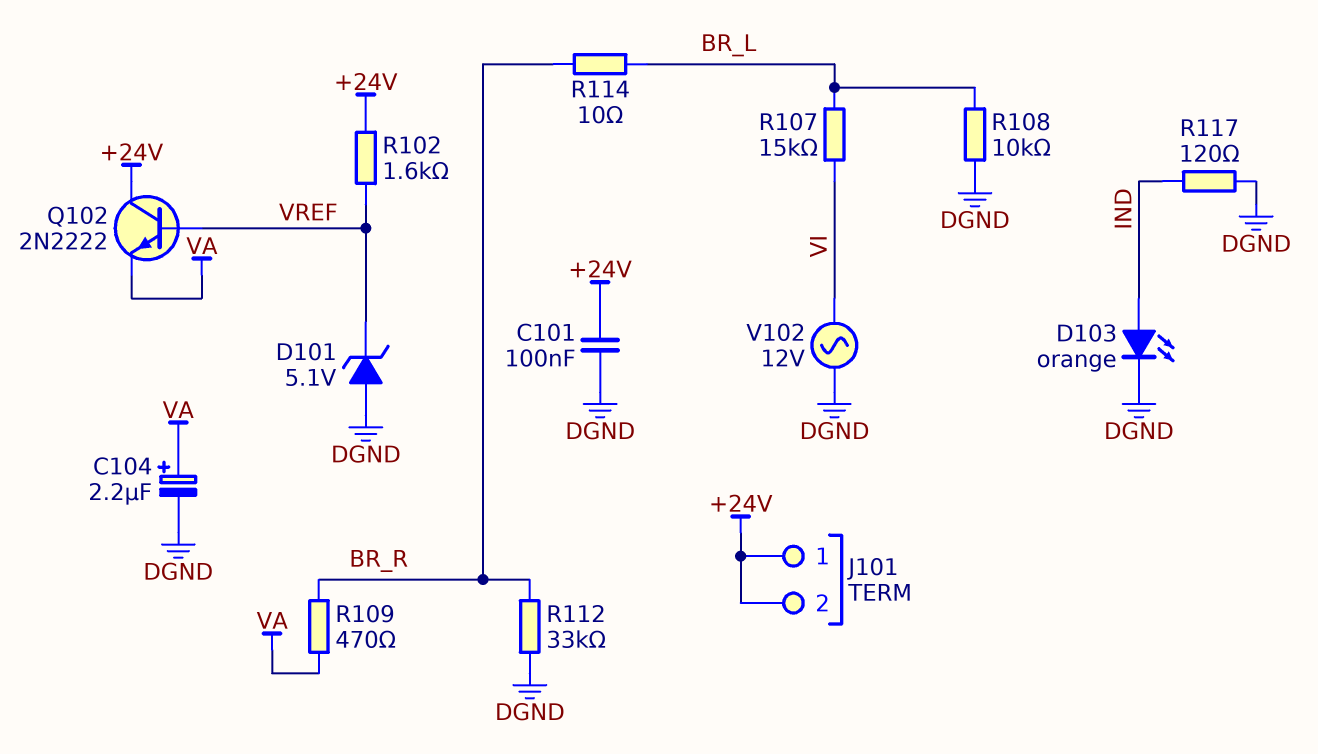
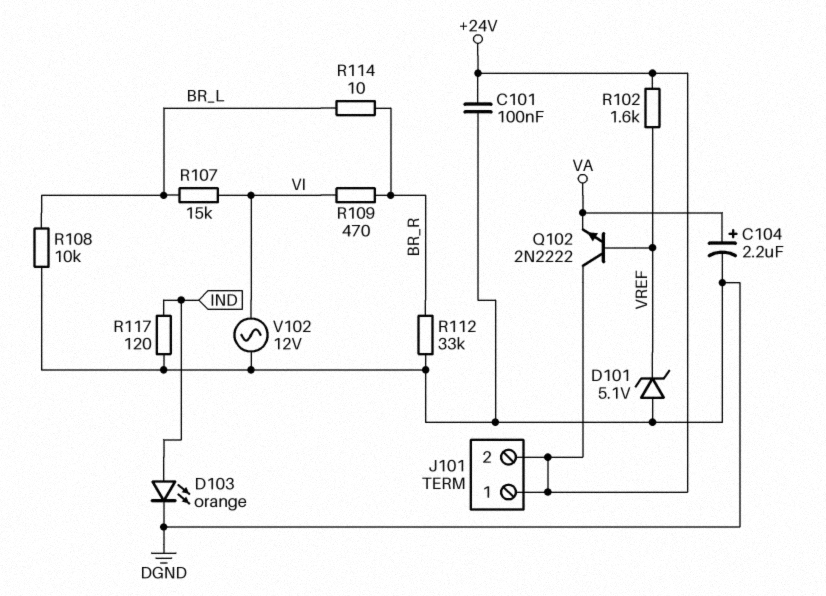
R109: 470 (BR_R, VA) -> 470 (BR_R, VI)

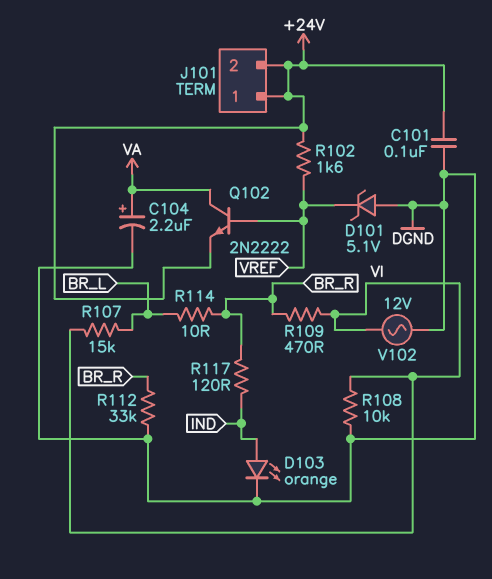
Q102: NPN 2N2222 (B VREF, C +24V, E VA) -> NPN 2N2222 (B VREF, C VA, E +24V)
R108: 10k (BR_L, DGND) -> 10k (DGND, VI)
R117: 120 (DGND, IND) -> 120 (BR_R, IND)

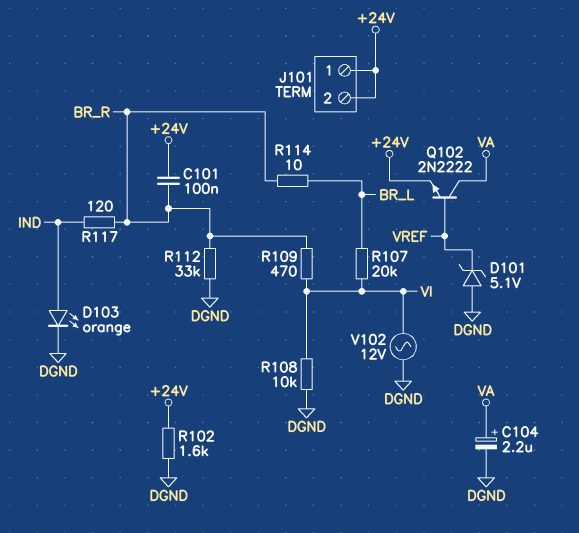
C101: 100nF (+24V, DGND) -> 100nF (+24V, BR_R)
R102: 1.6k (+24V, VREF) -> 1.6k (+24V, DGND)
R107: 15k (BR_L, VI) -> 20k (BR_L, VI)

